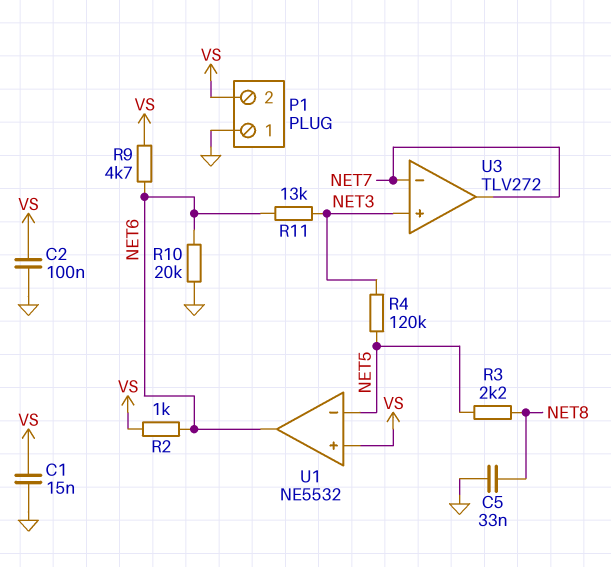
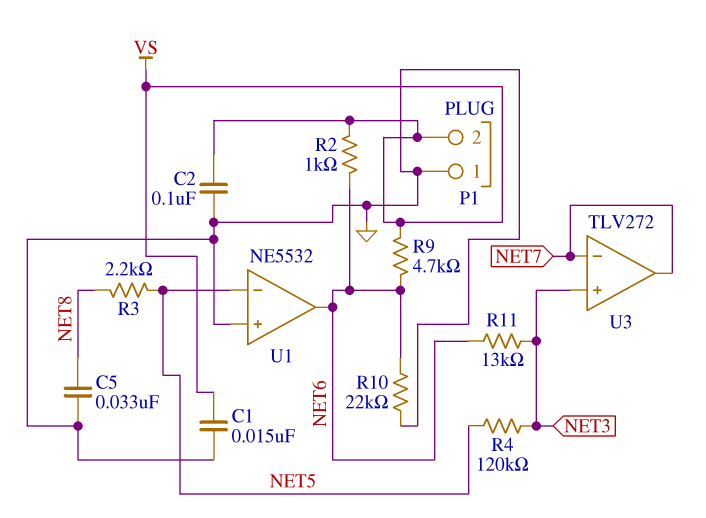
R10: 20k (GND, NET6) -> 22k (GND, NET6)
U1 pin in+: VS -> GND

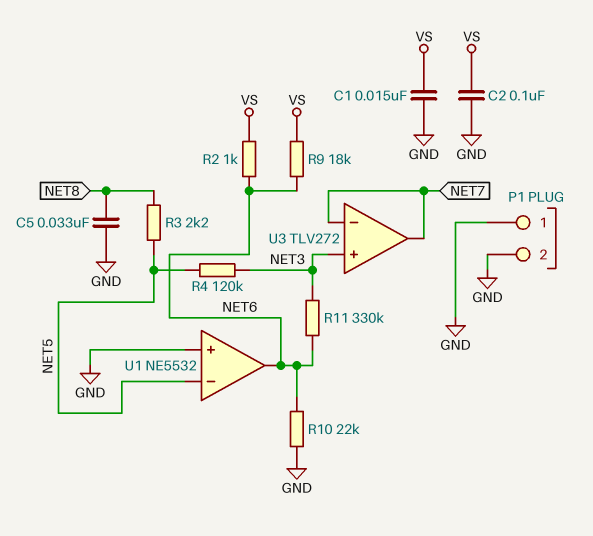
P1 pin 2: VS -> GND
R9: 4.7k (NET6, VS) -> 18k (NET6, VS)
R11: 13k (NET3, NET6) -> 330k (NET3, NET6)

